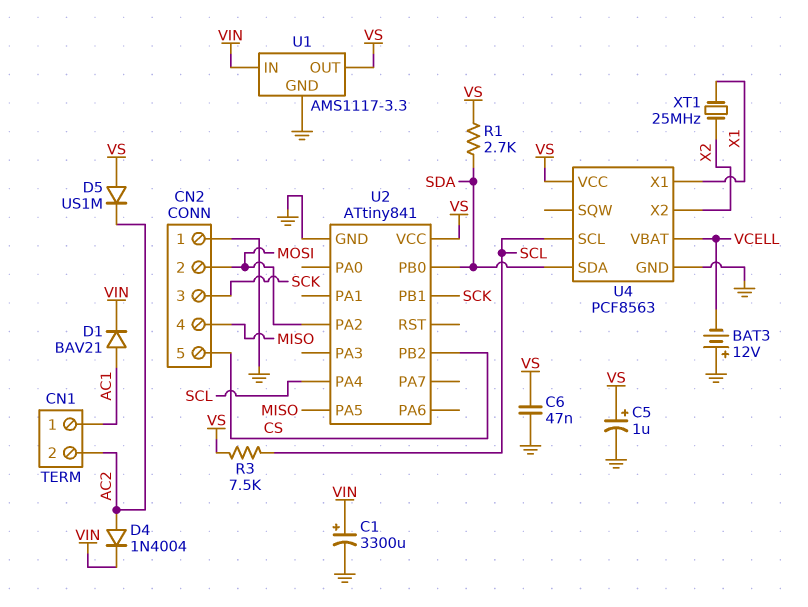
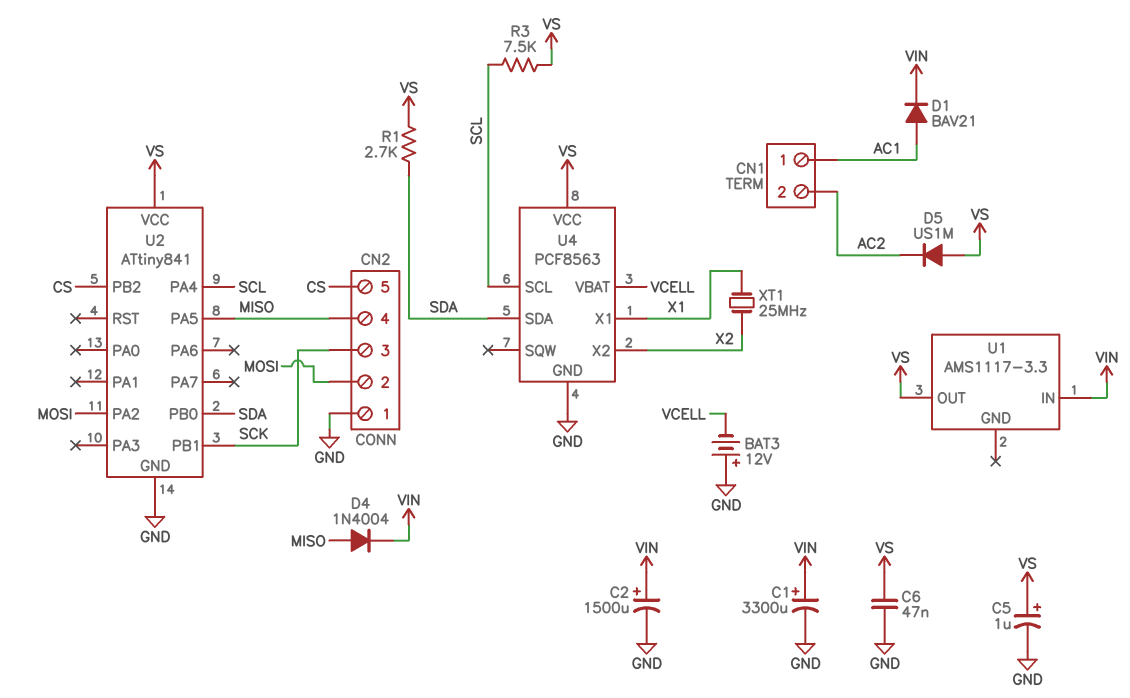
C2: none -> 1500uF (plus VIN, minus GND)
D4: diode 1N4004 (A AC2, K VIN) -> diode 1N4004 (A MISO, K VIN)
U1 pin GND: GND -> none

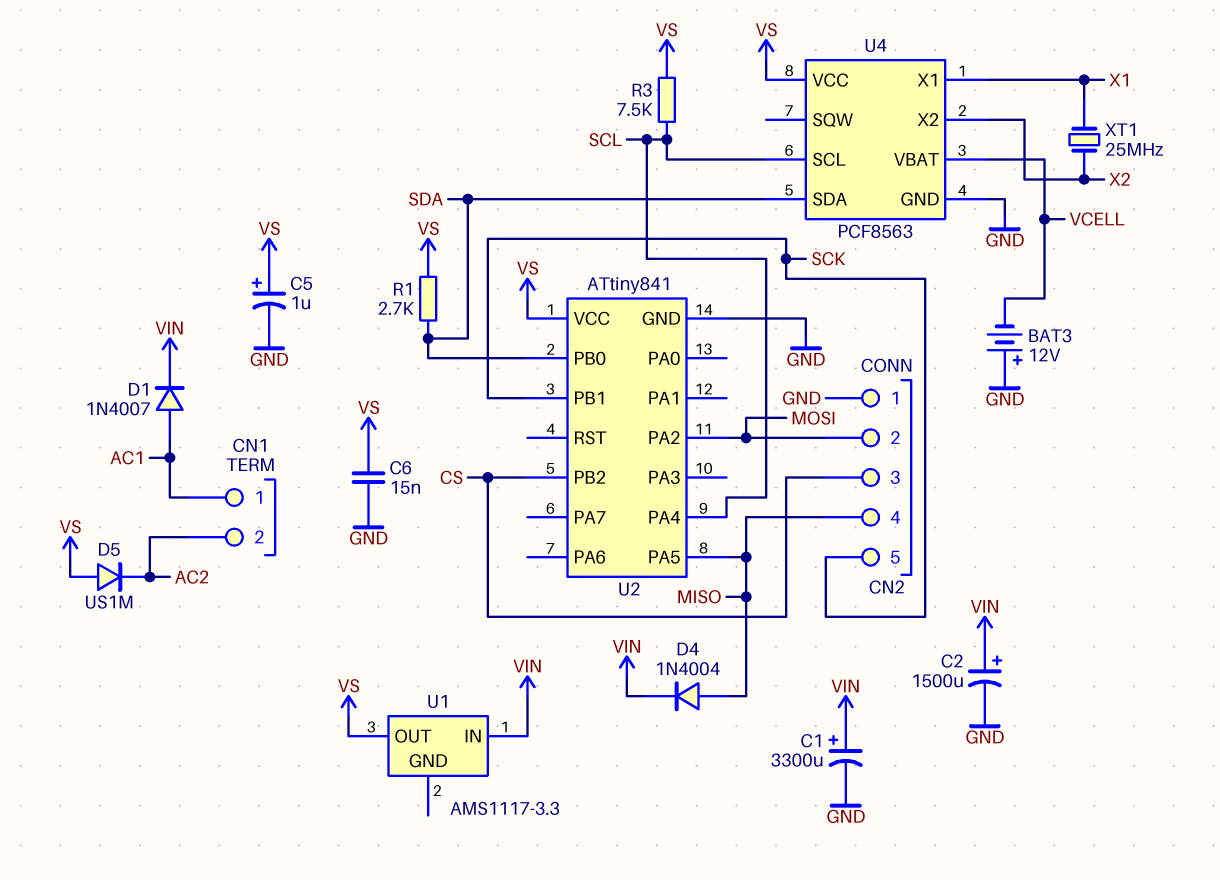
C6: 47nF (GND, VS) -> 15nF (GND, VS)
CN2 pin 3: SCK -> CS
CN2 pin 5: CS -> SCK
D1: diode BAV21 (A AC1, K VIN) -> diode 1N4007 (A AC1, K VIN)

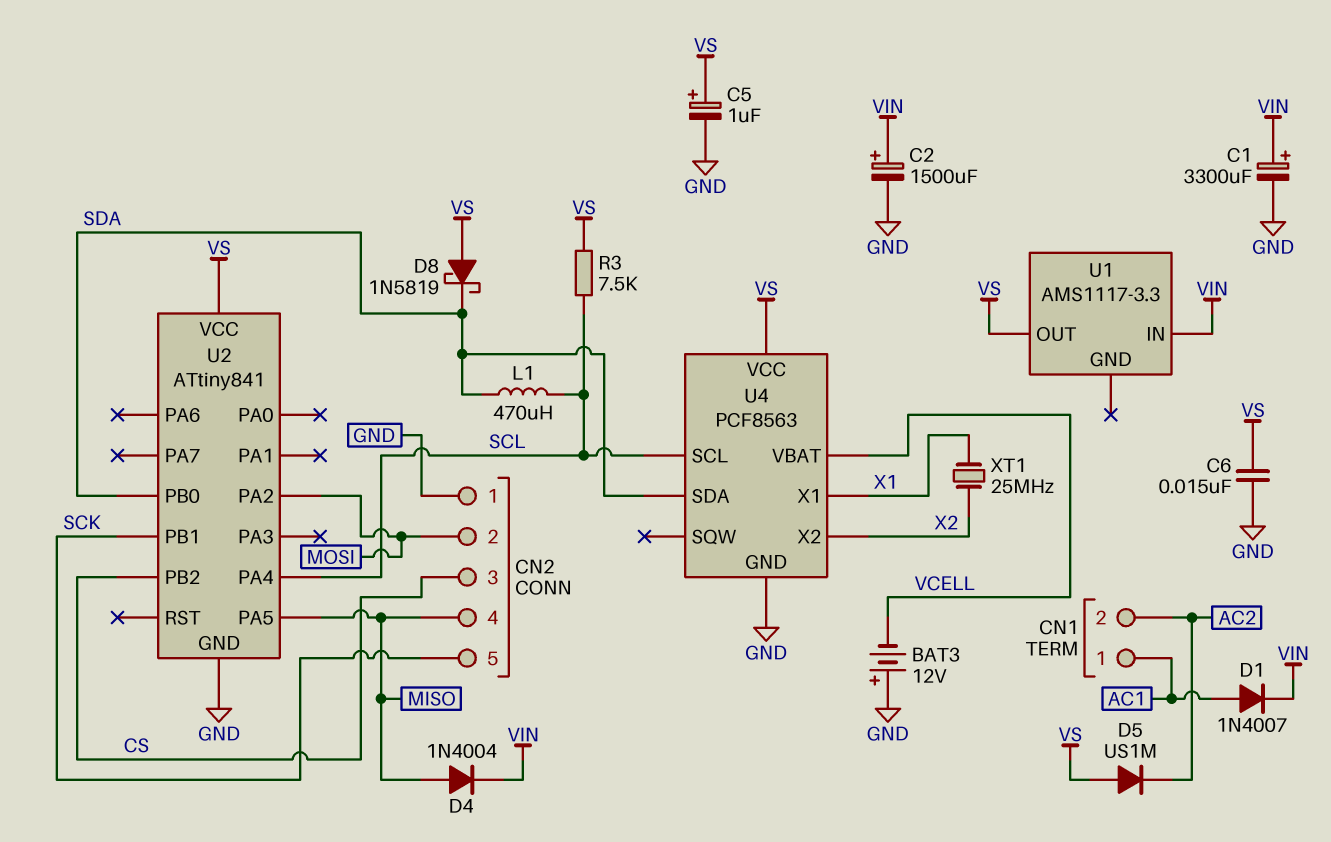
D8: none -> schottky 1N5819 (A VS, K SDA)
L1: none -> 470uH (SCL, SDA)
R1: 2.7k (SDA, VS) -> none

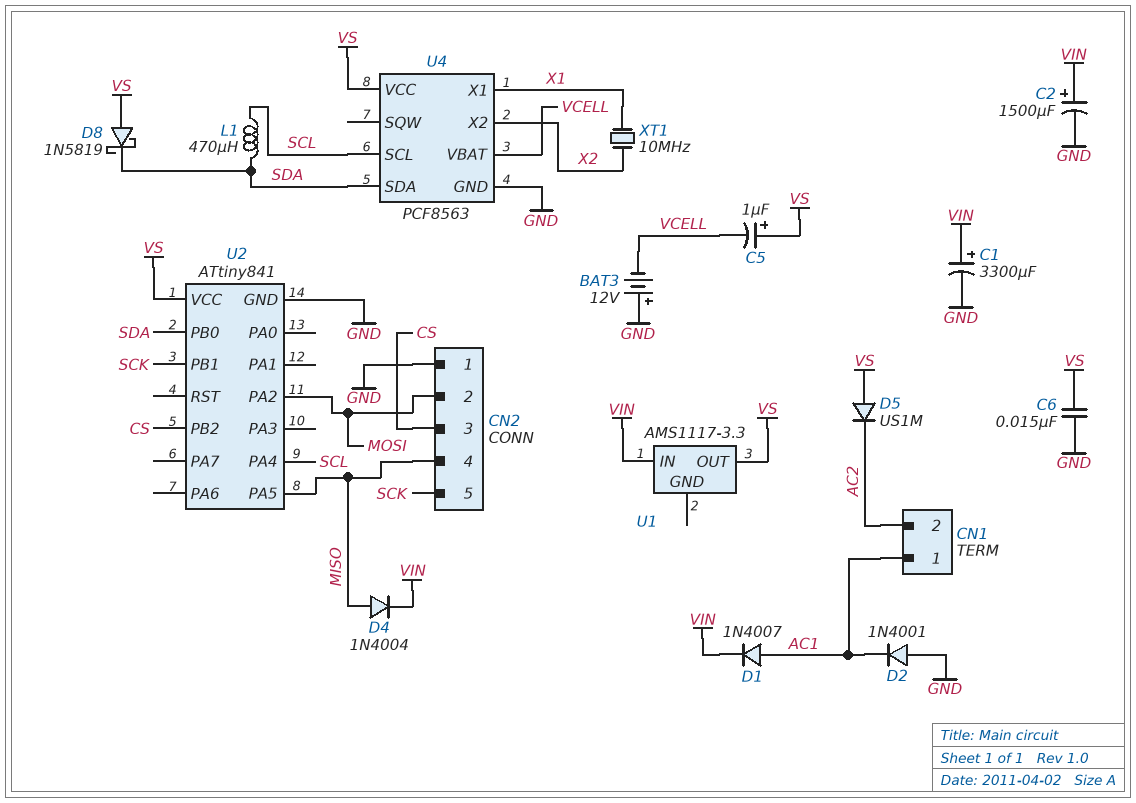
C5: 1uF (plus VS, minus GND) -> 1uF (plus VS, minus VCELL)
D2: none -> diode 1N4001 (A GND, K AC1)
R3: 7.5k (SCL, VS) -> none
XT1: 25MHz (X1, X2) -> 10MHz (X1, X2)

